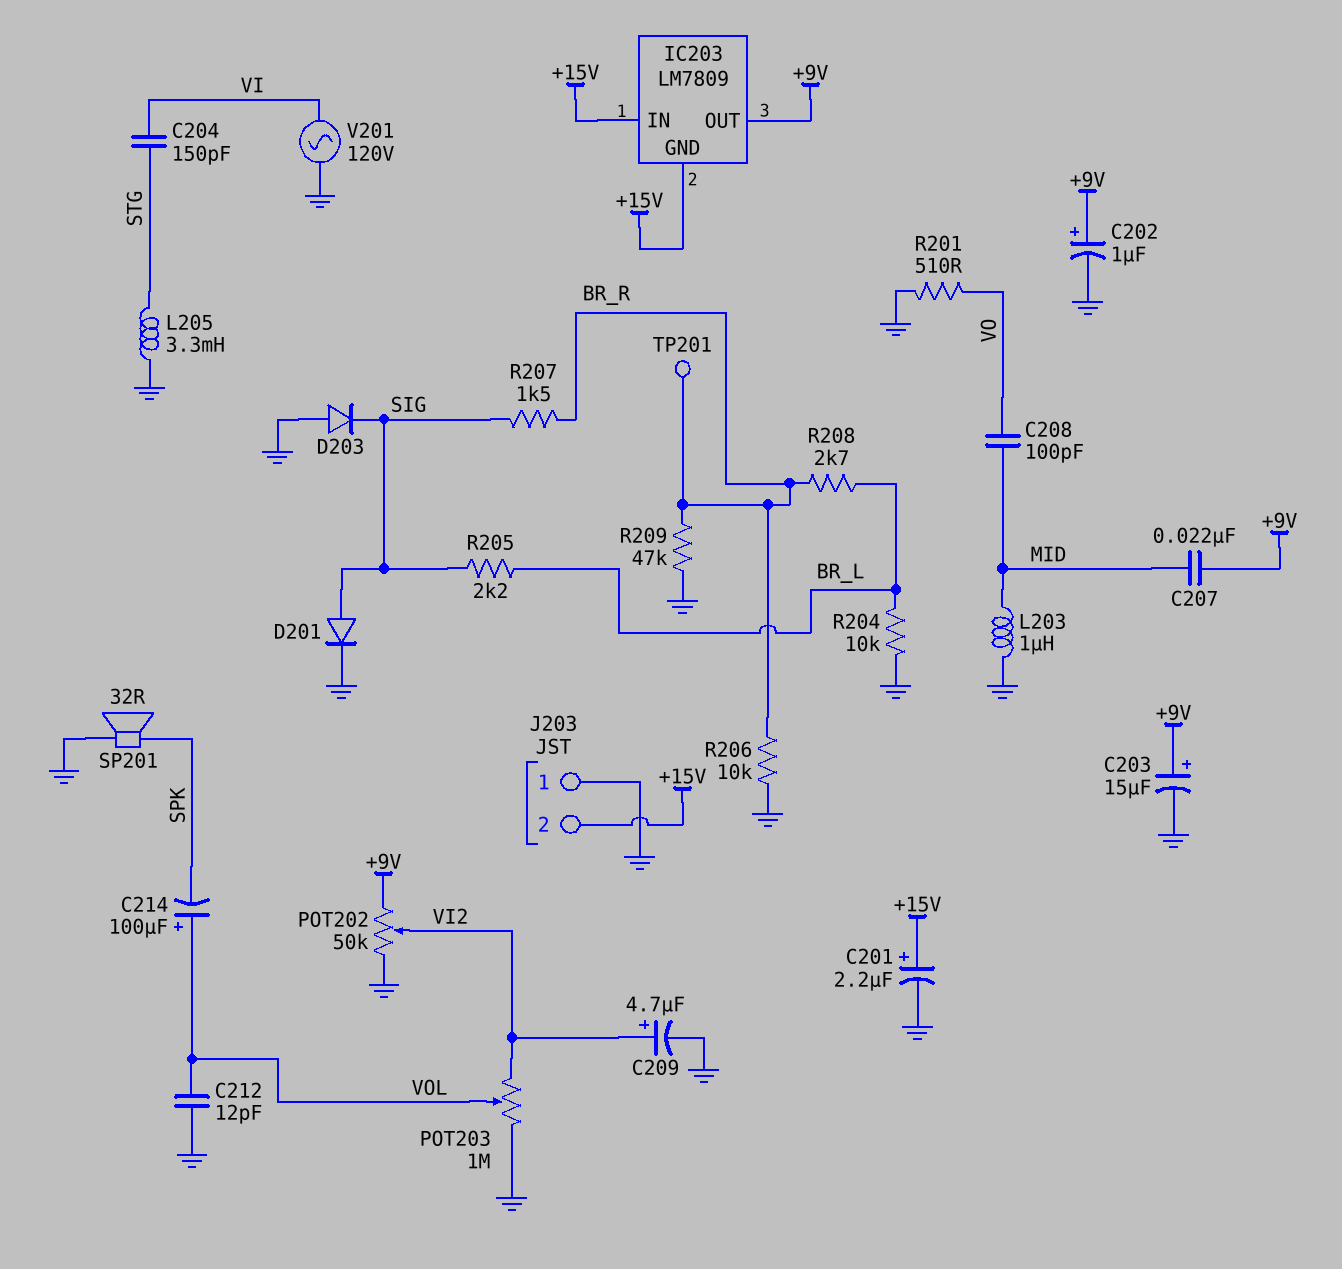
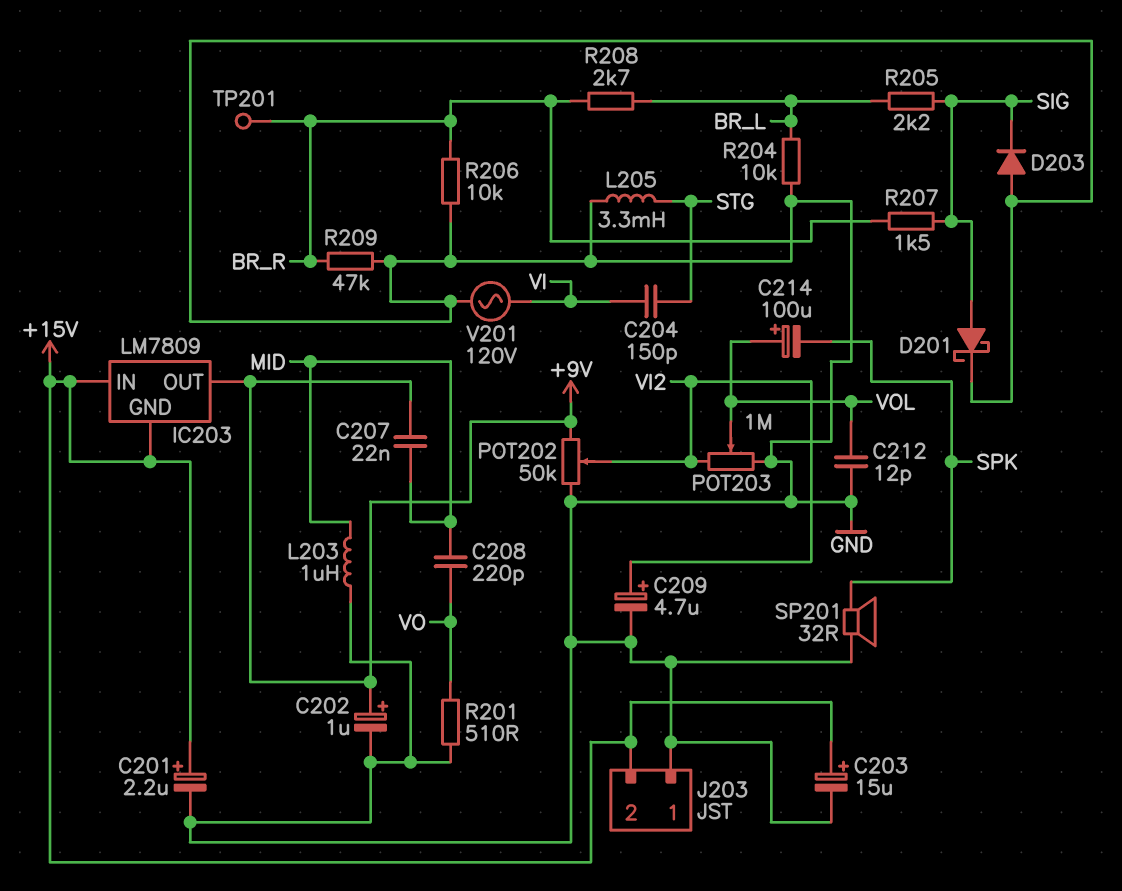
C203: 15uF (plus +9V, minus GND) -> 15uF (plus +15V, minus GND)
C208: 100pF (MID, VO) -> 220pF (MID, VO)
D201: diode (A SIG, K GND) -> schottky (A SIG, K GND)

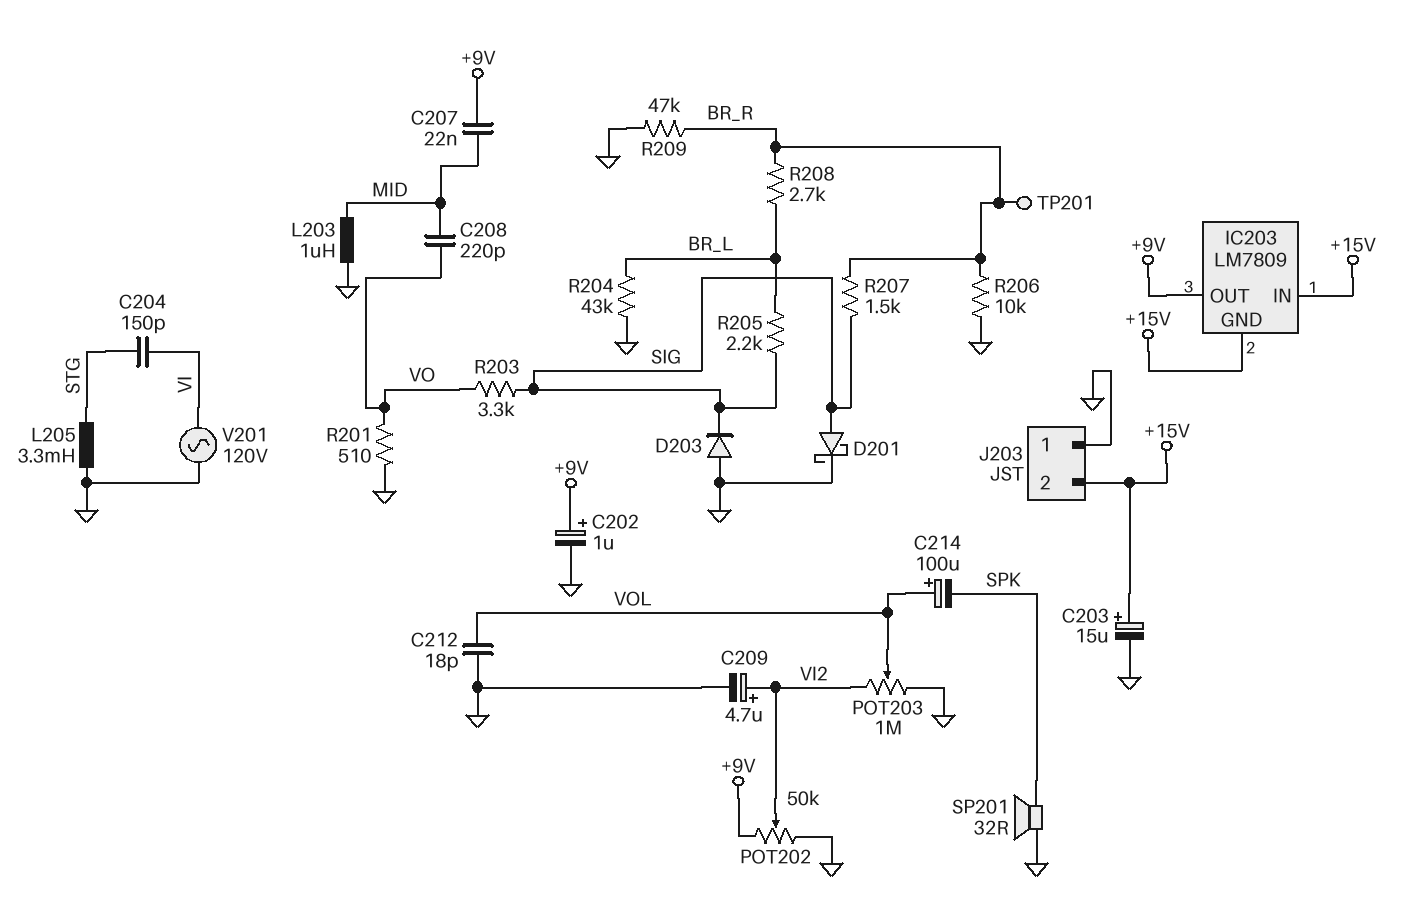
C201: 2.2uF (plus +15V, minus GND) -> none
C212: 12pF (GND, VOL) -> 18pF (GND, VOL)
R203: none -> 3.3k (SIG, VO)
R204: 10k (BR_L, GND) -> 43k (BR_L, GND)

